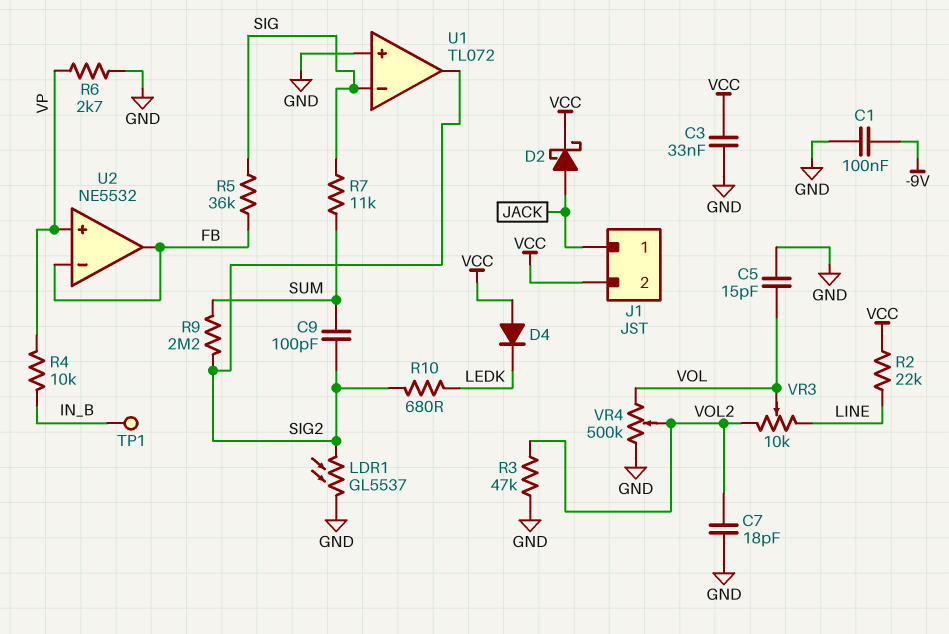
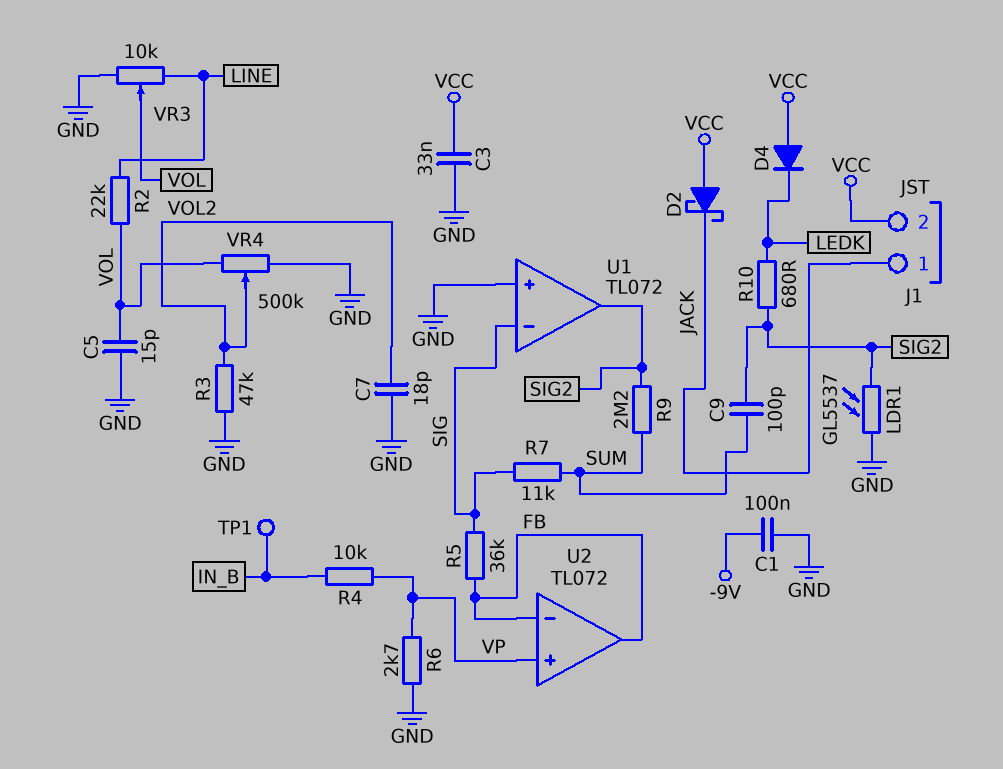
D2: schottky (A JACK, K VCC) -> schottky (A VCC, K JACK)
R2: 22k (LINE, VCC) -> 22k (LINE, VOL)
U2: NE5532 -> TL072
VR3: 10k (LINE, VOL2, wiper VOL) -> 10k (GND, LINE, wiper VOL)

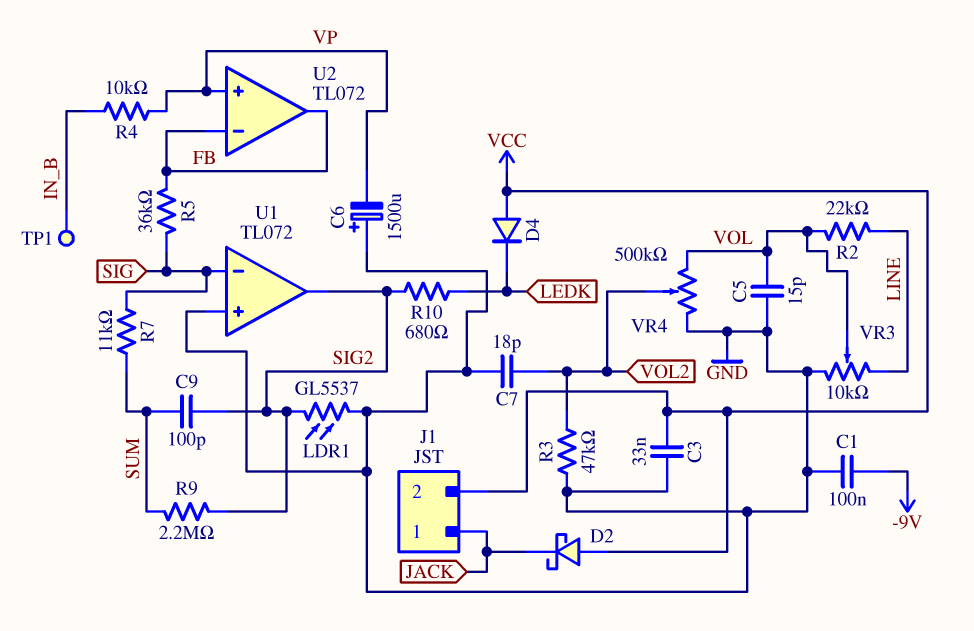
C6: none -> 1500uF (plus GND, minus VP)
R6: 2.7k (GND, VP) -> none

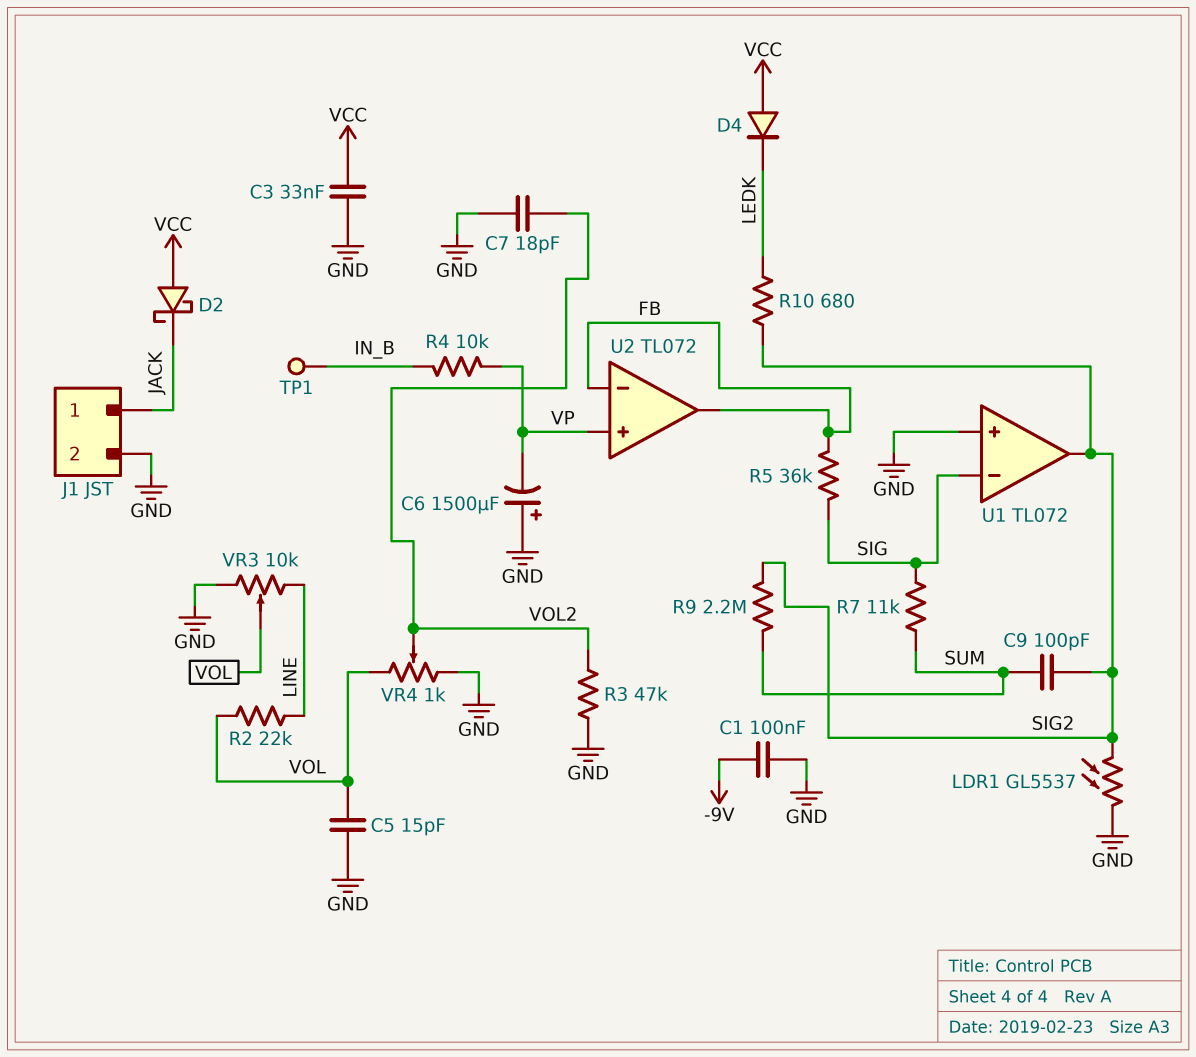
J1 pin 2: VCC -> GND
VR4: 500k (GND, VOL, wiper VOL2) -> 1k (GND, VOL, wiper VOL2)

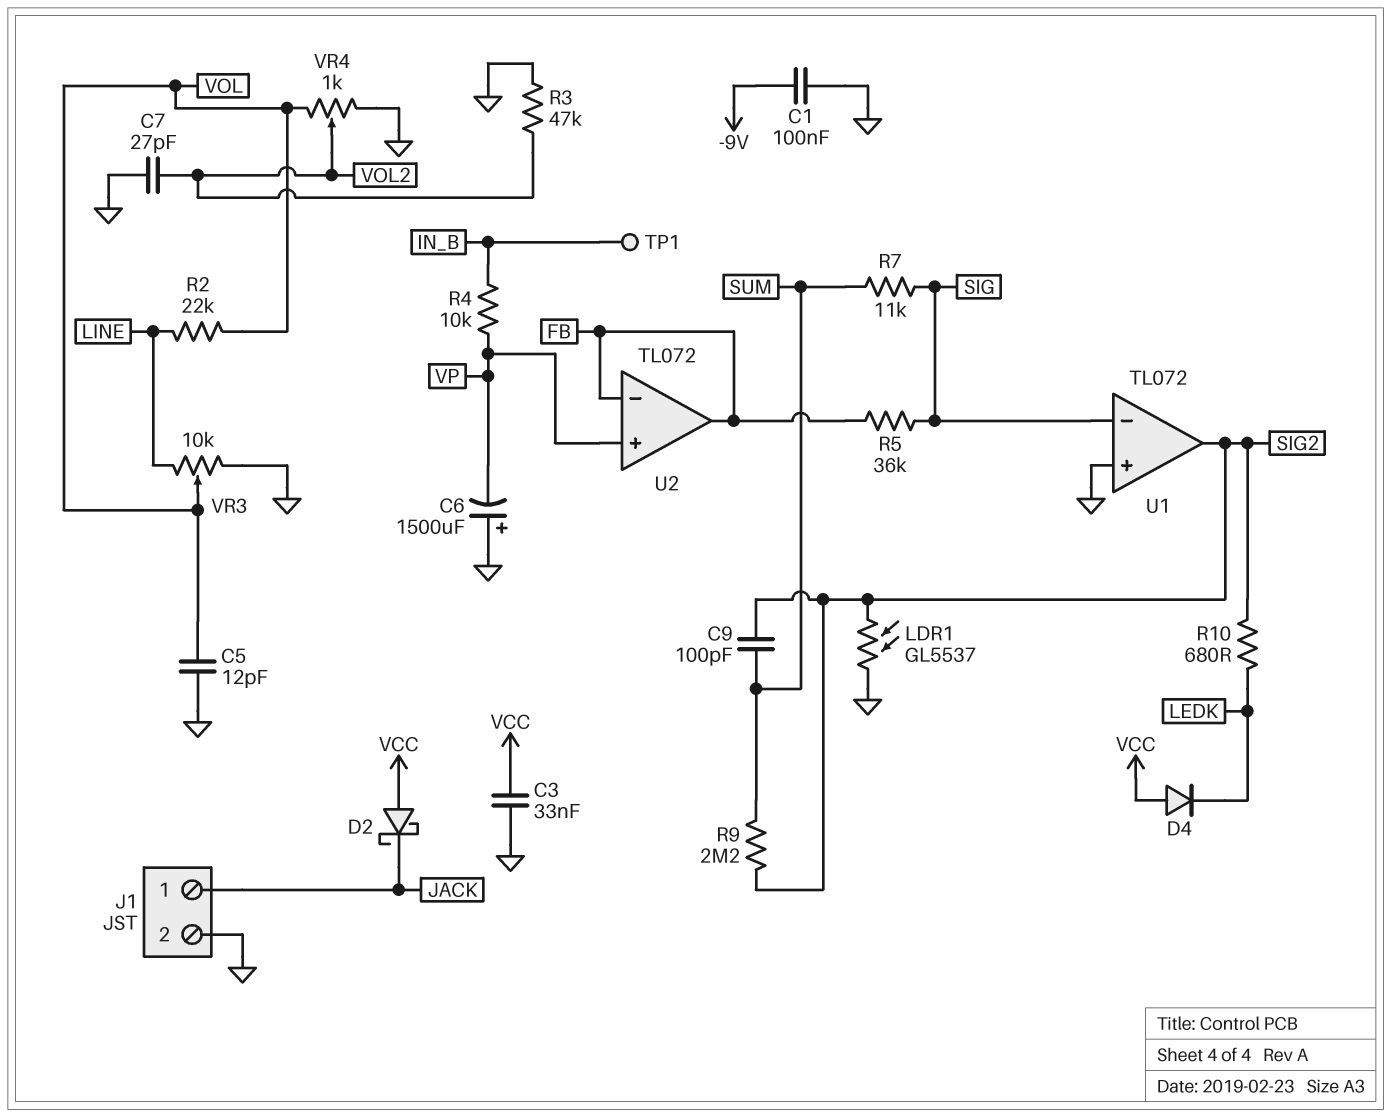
C5: 15pF (GND, VOL) -> 12pF (GND, VOL)
C7: 18pF (GND, VOL2) -> 27pF (GND, VOL2)

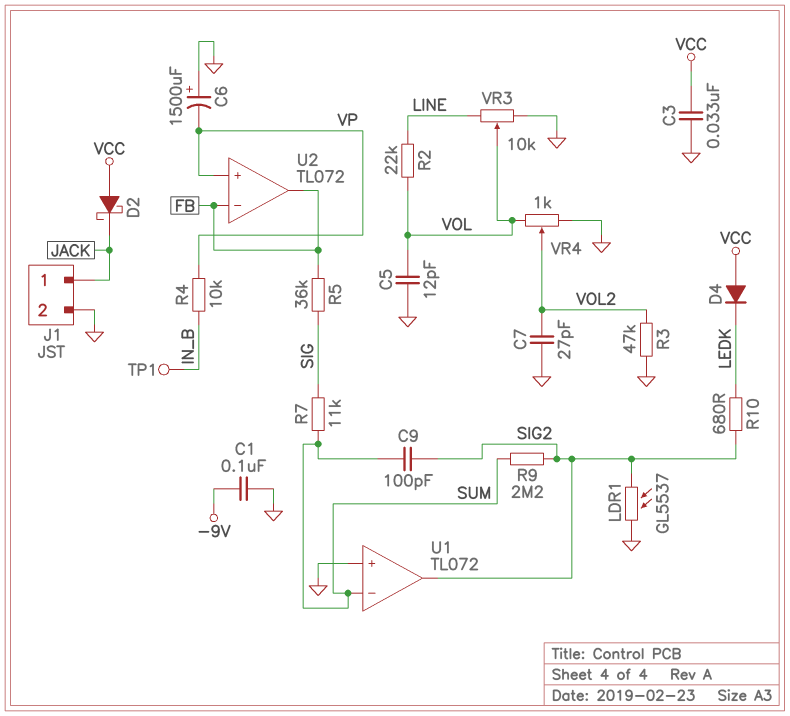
U1 pin in-: SIG -> SUM

